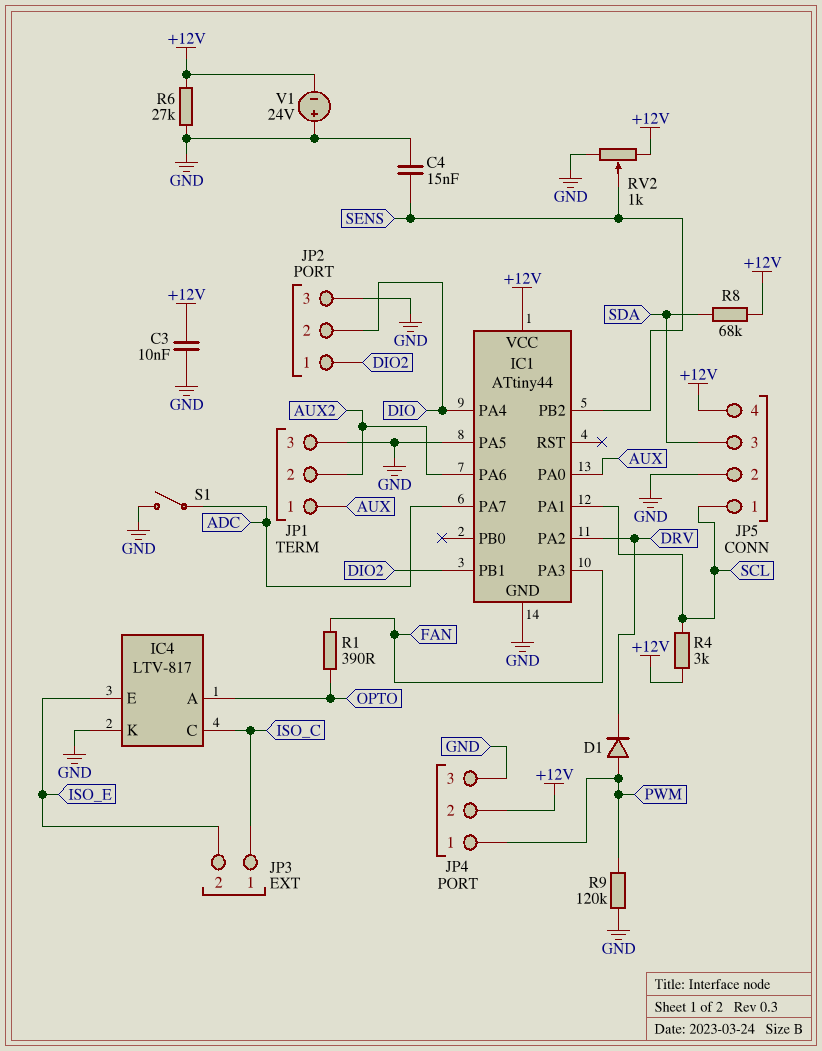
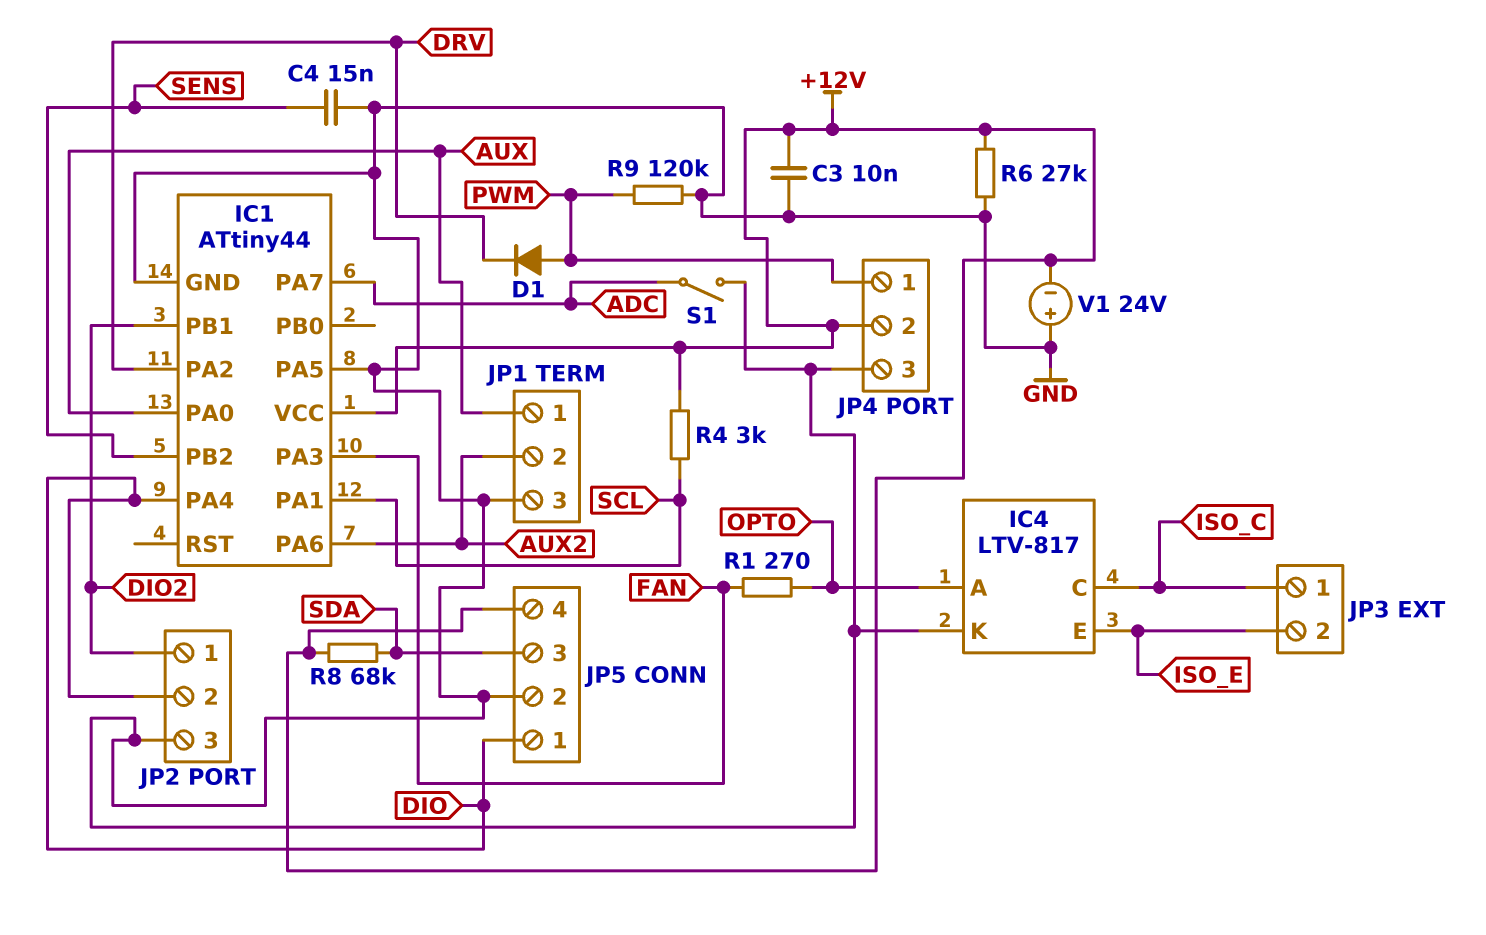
JP5 pin 1: SCL -> DIO
R1: 390 (FAN, OPTO) -> 270 (FAN, OPTO)
RV2: 1k (+12V, GND, wiper SENS) -> none

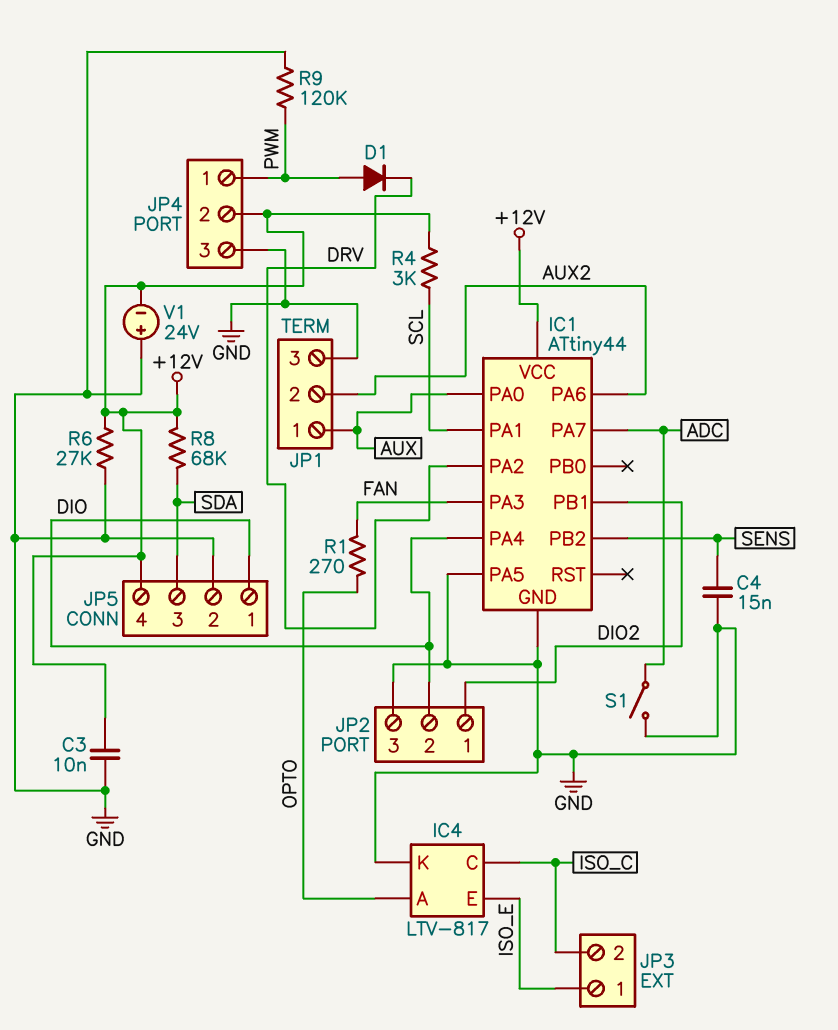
JP3 pin 1: ISO_C -> ISO_E
JP3 pin 2: ISO_E -> ISO_C

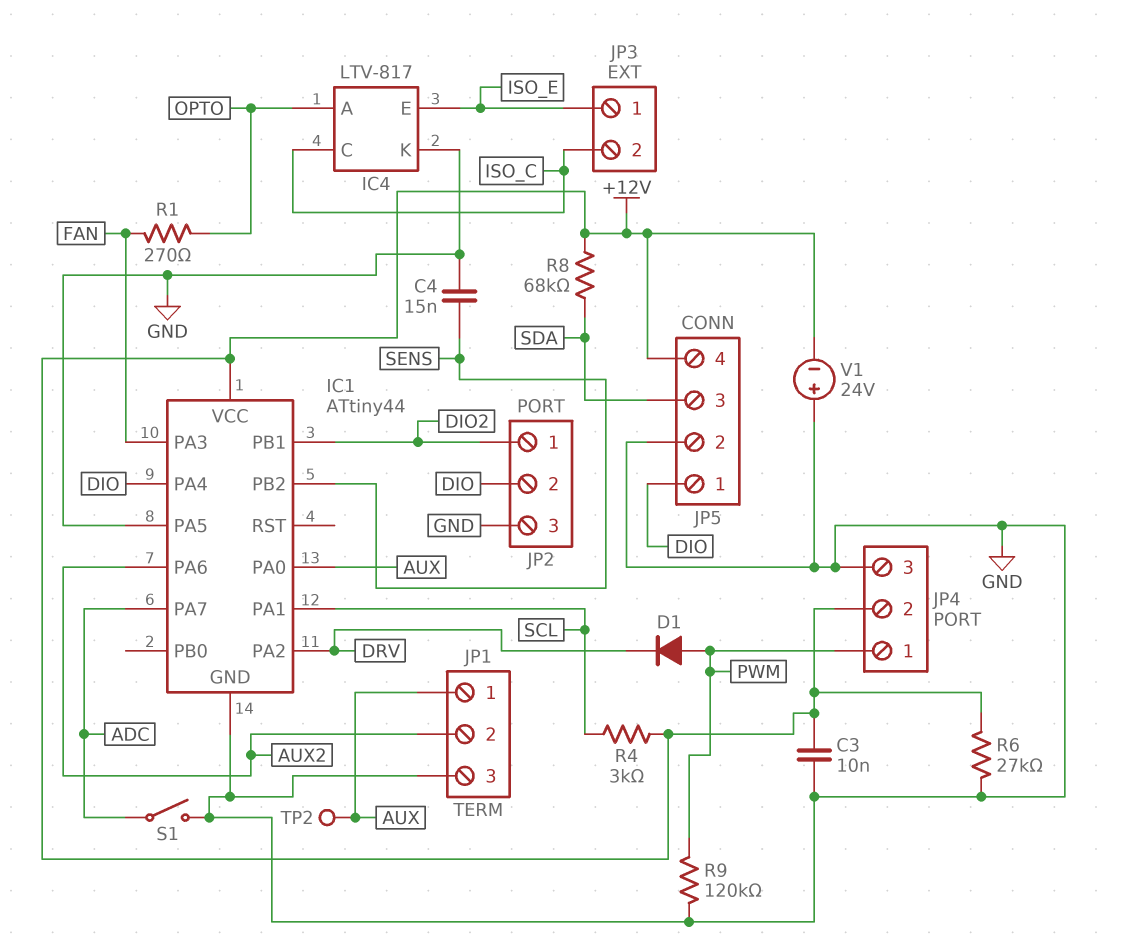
TP2: none -> test point (AUX)

